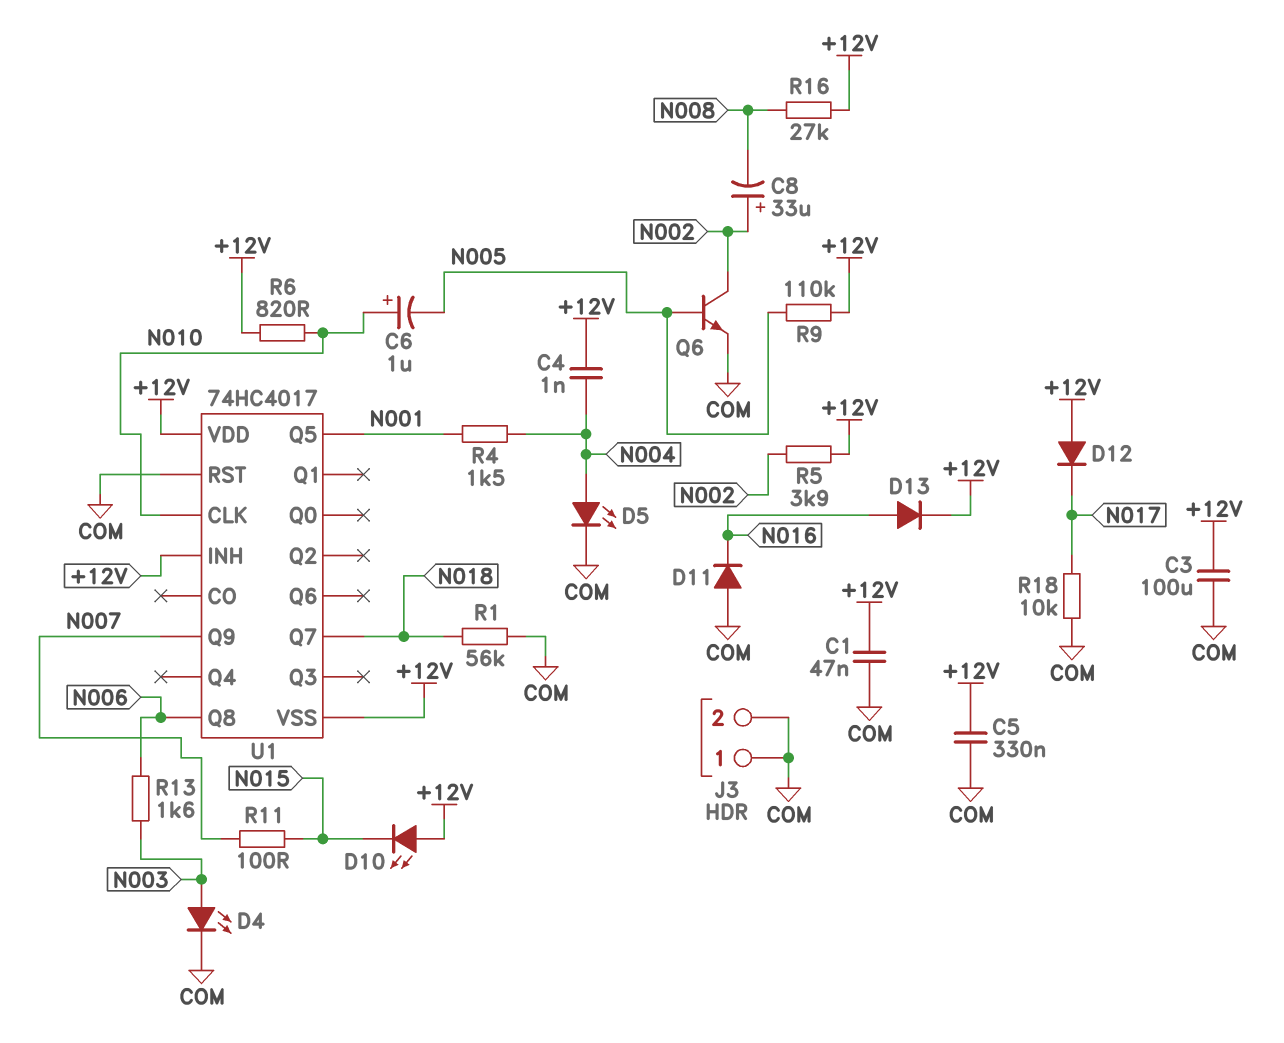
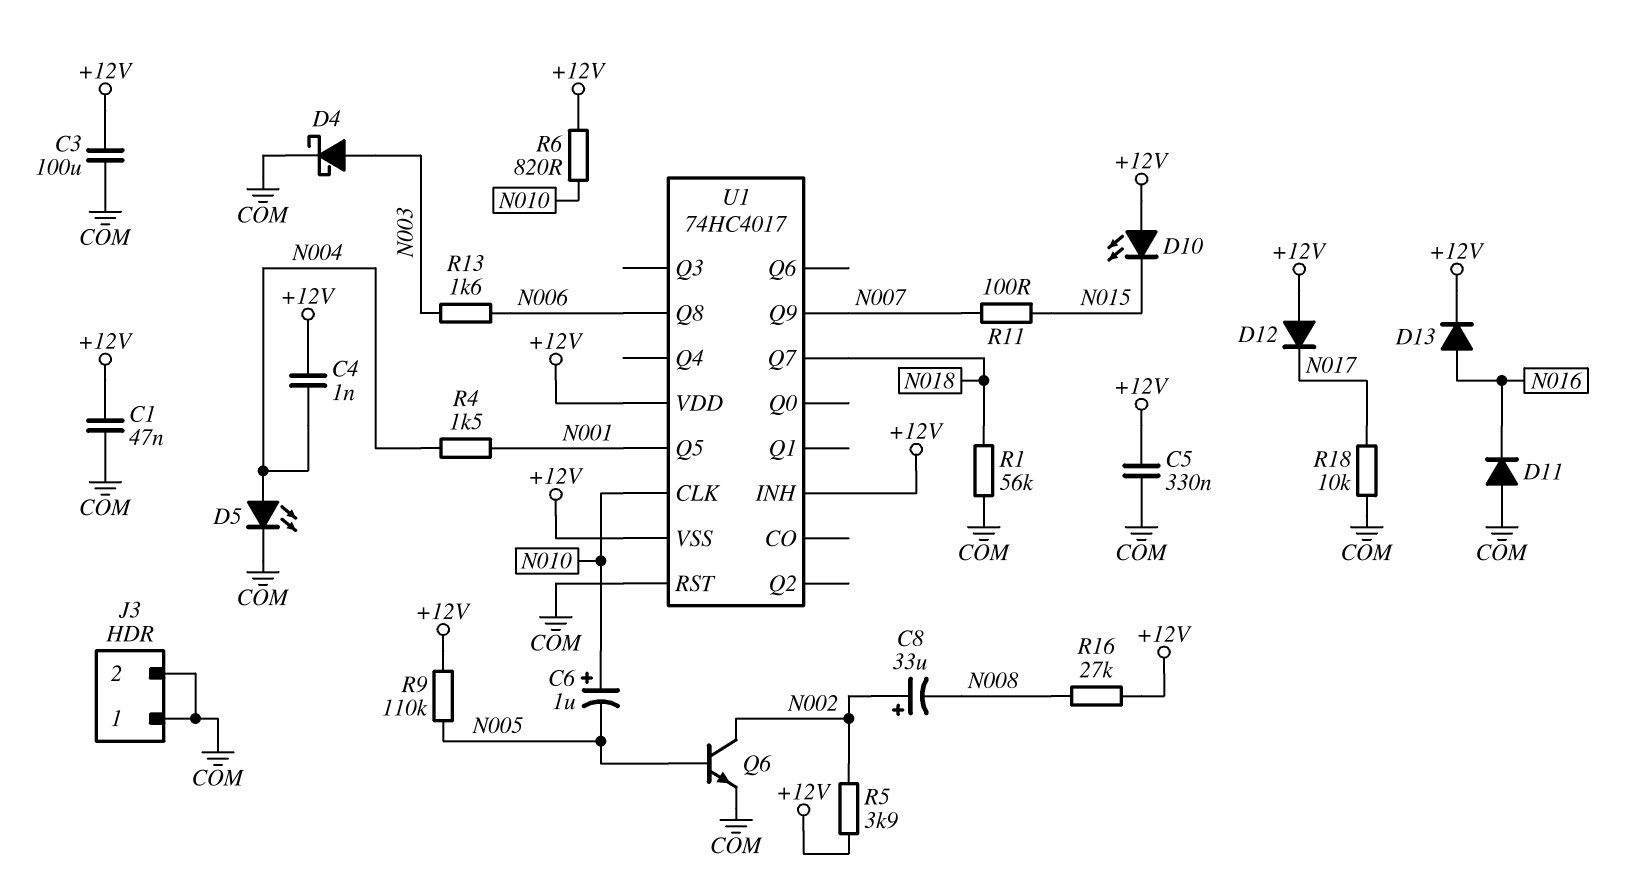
D4: LED (A N003, K COM) -> schottky (A N003, K COM)

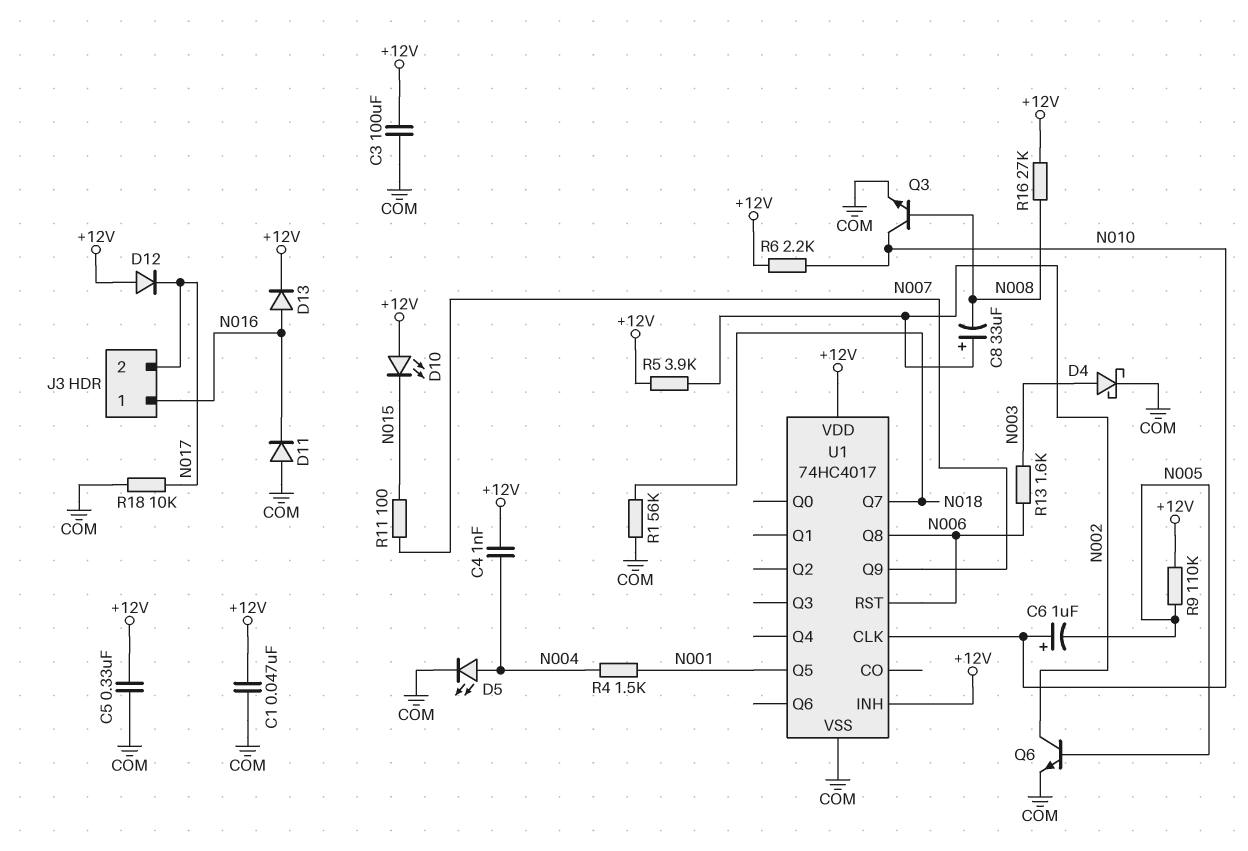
J3 pin 1: COM -> N016
J3 pin 2: COM -> N017
Q3: none -> NPN (B N008, C N010, E COM)
R6: 820 (+12V, N010) -> 2.2k (+12V, N010)
U1 pin RST: COM -> N006
U1 pin VSS: +12V -> COM

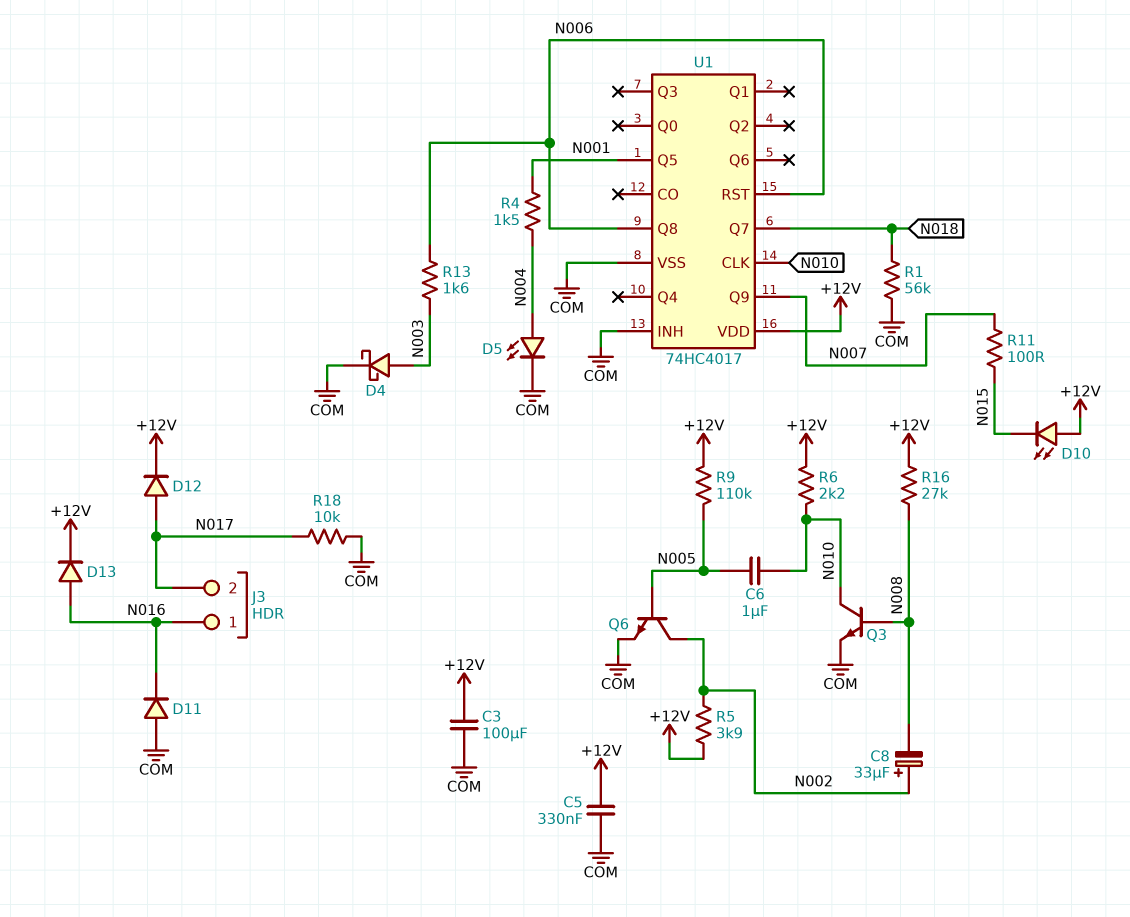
C1: 47nF (+12V, COM) -> none
C4: 1nF (+12V, N004) -> none
C6: 1uF (plus N010, minus N005) -> 1uF (N005, N010)
D12: diode (A +12V, K N017) -> diode (A N017, K +12V)
U1 pin INH: +12V -> COM

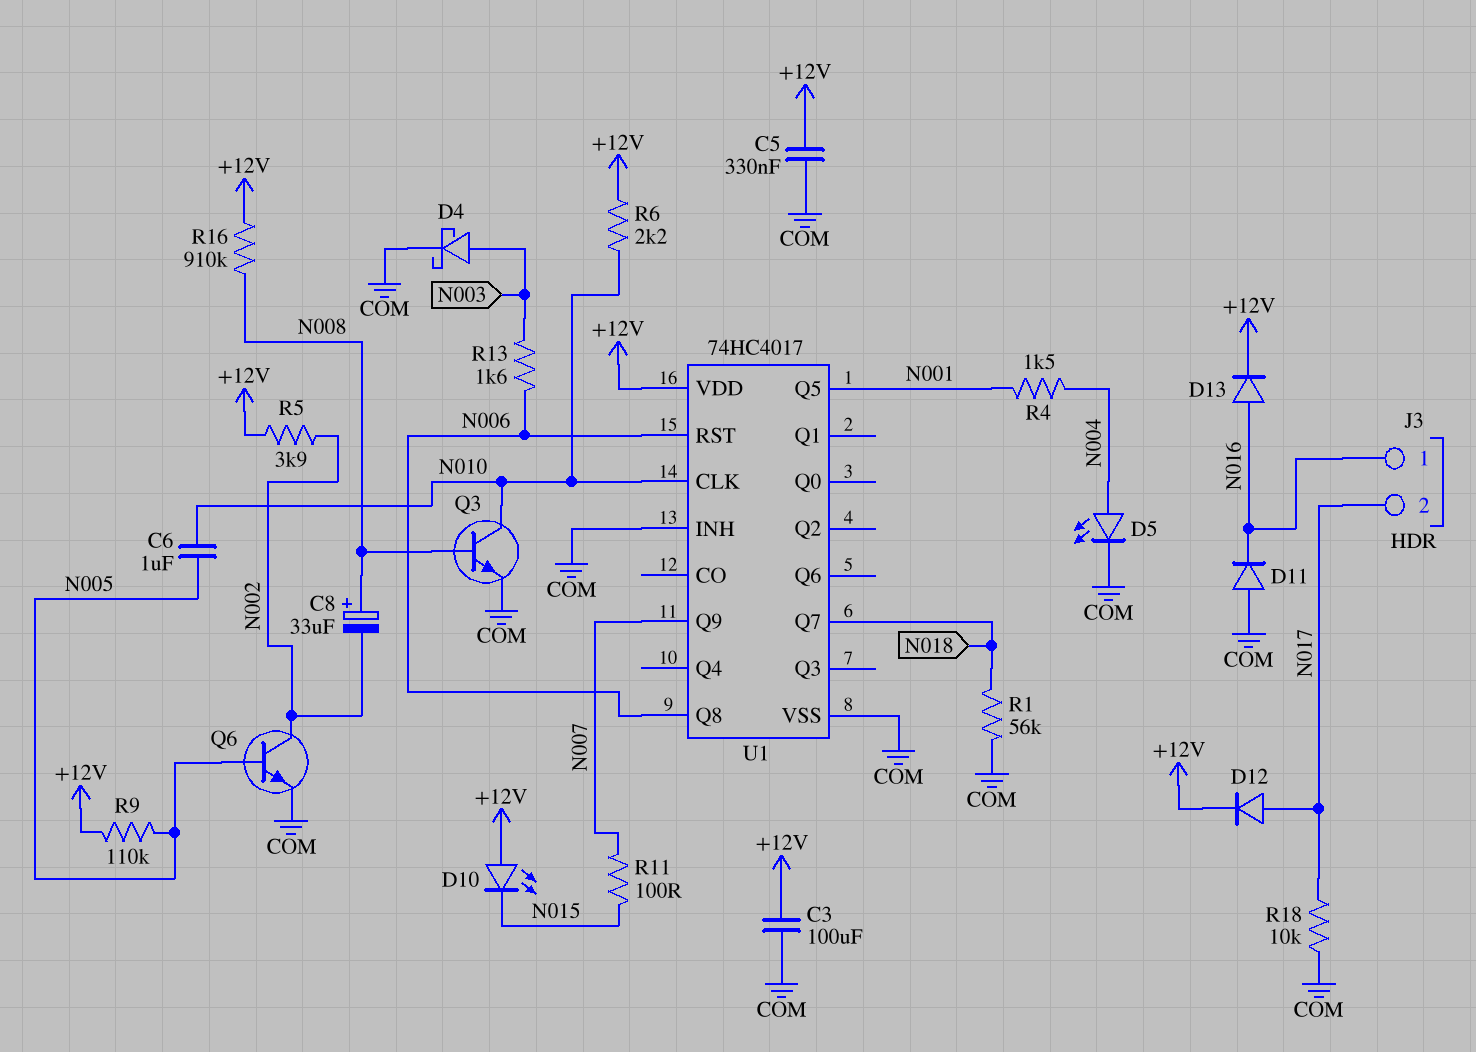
C8: 33uF (plus N002, minus N008) -> 33uF (plus N008, minus N002)
R16: 27k (+12V, N008) -> 910k (+12V, N008)

